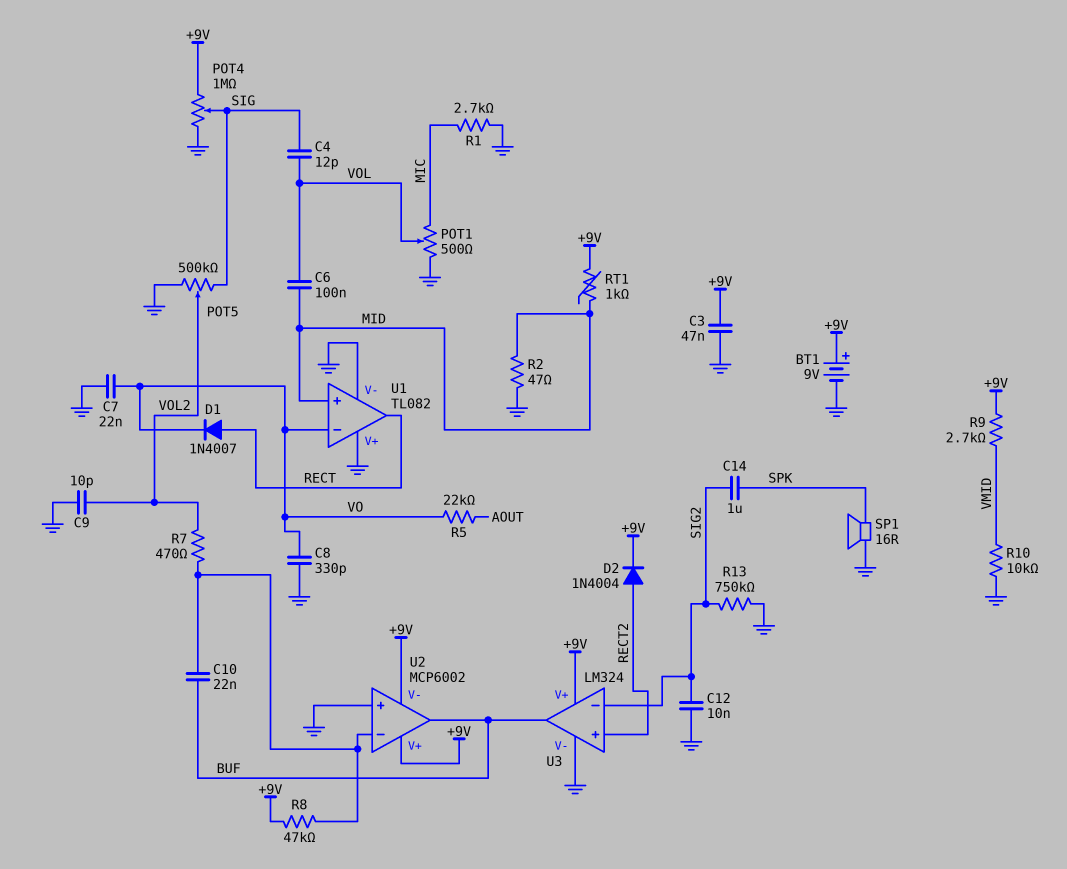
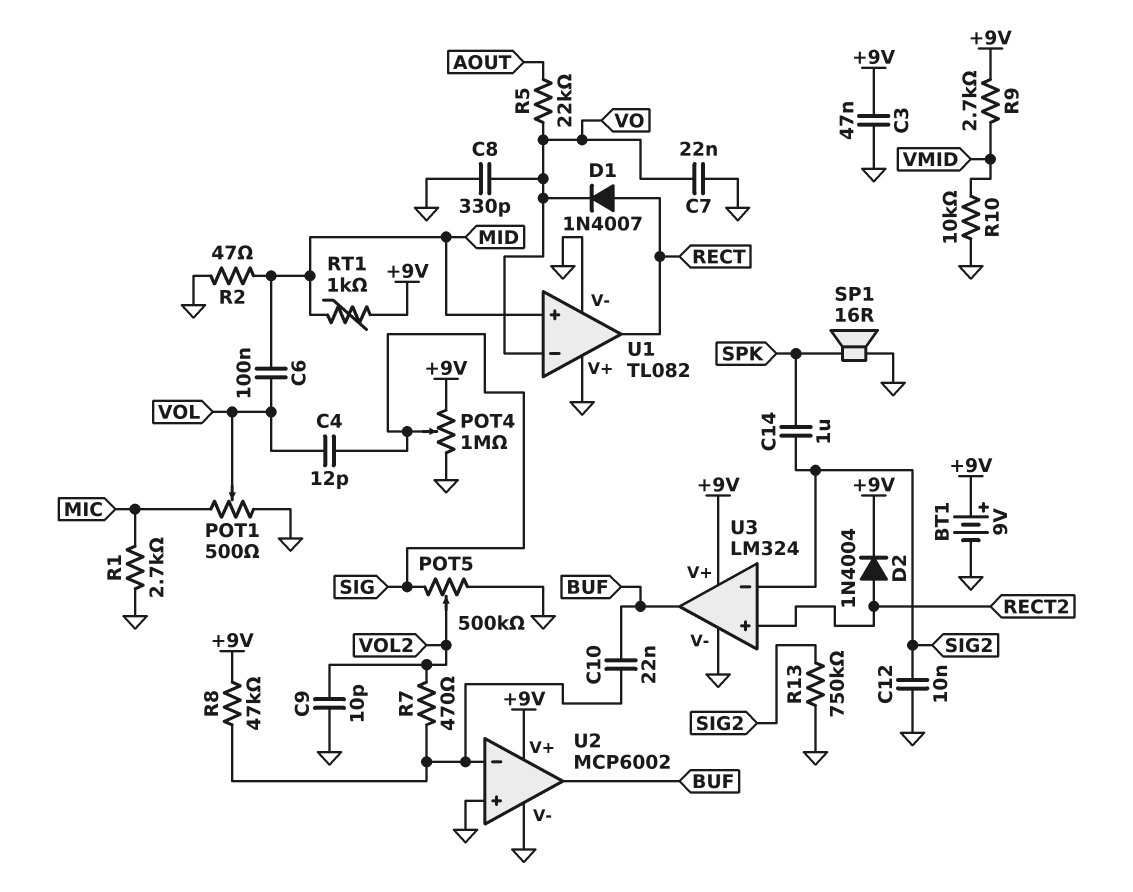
U2 pin V-: +9V -> GND

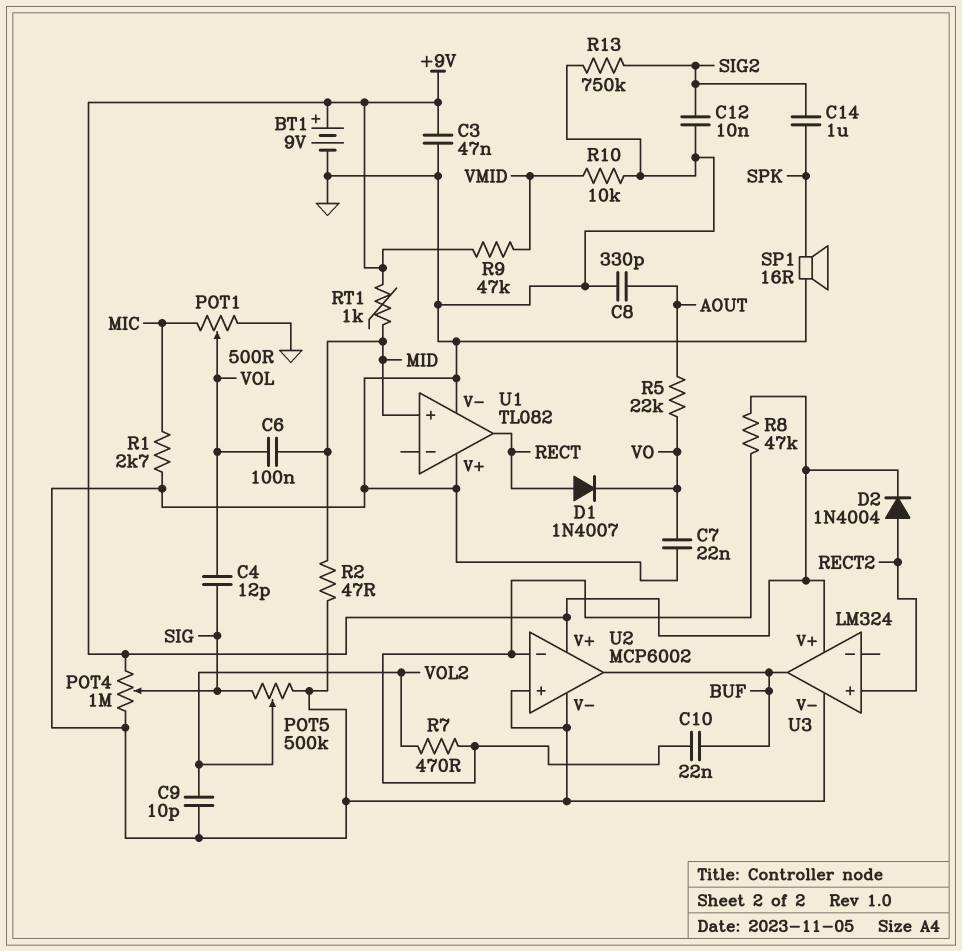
C8: 330pF (GND, VO) -> 330pF (AOUT, GND)
R9: 2.7k (+9V, VMID) -> 47k (+9V, VMID)
U1 pin in-: VO -> none
U3 pin in-: SIG2 -> none

